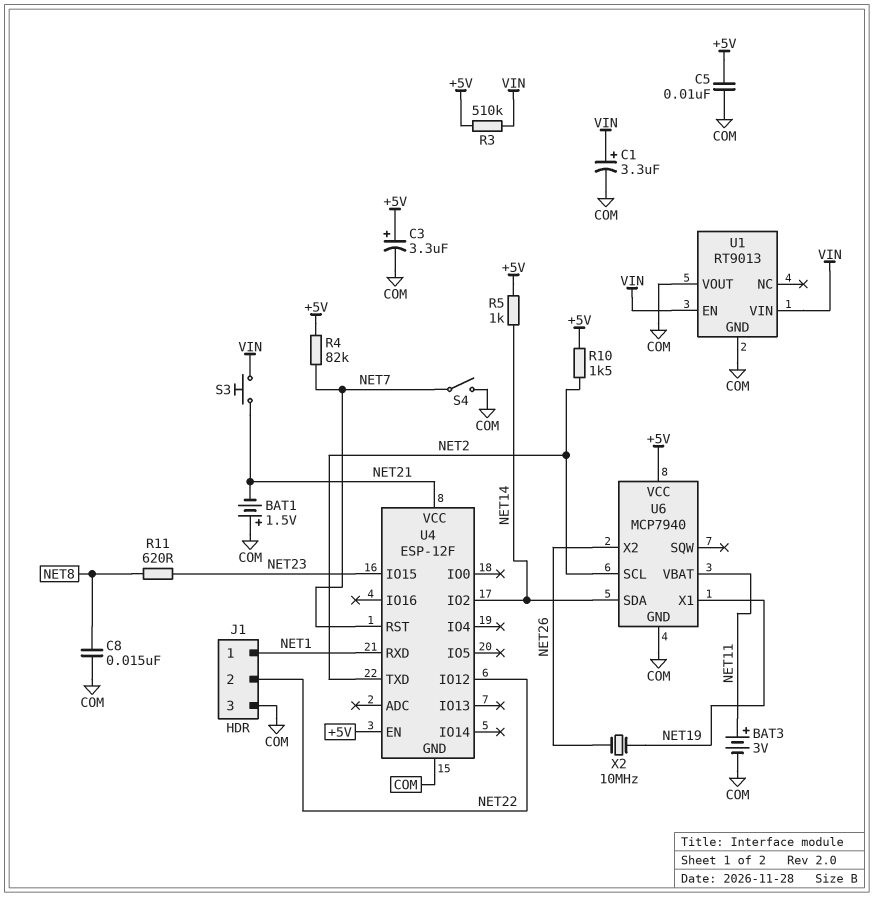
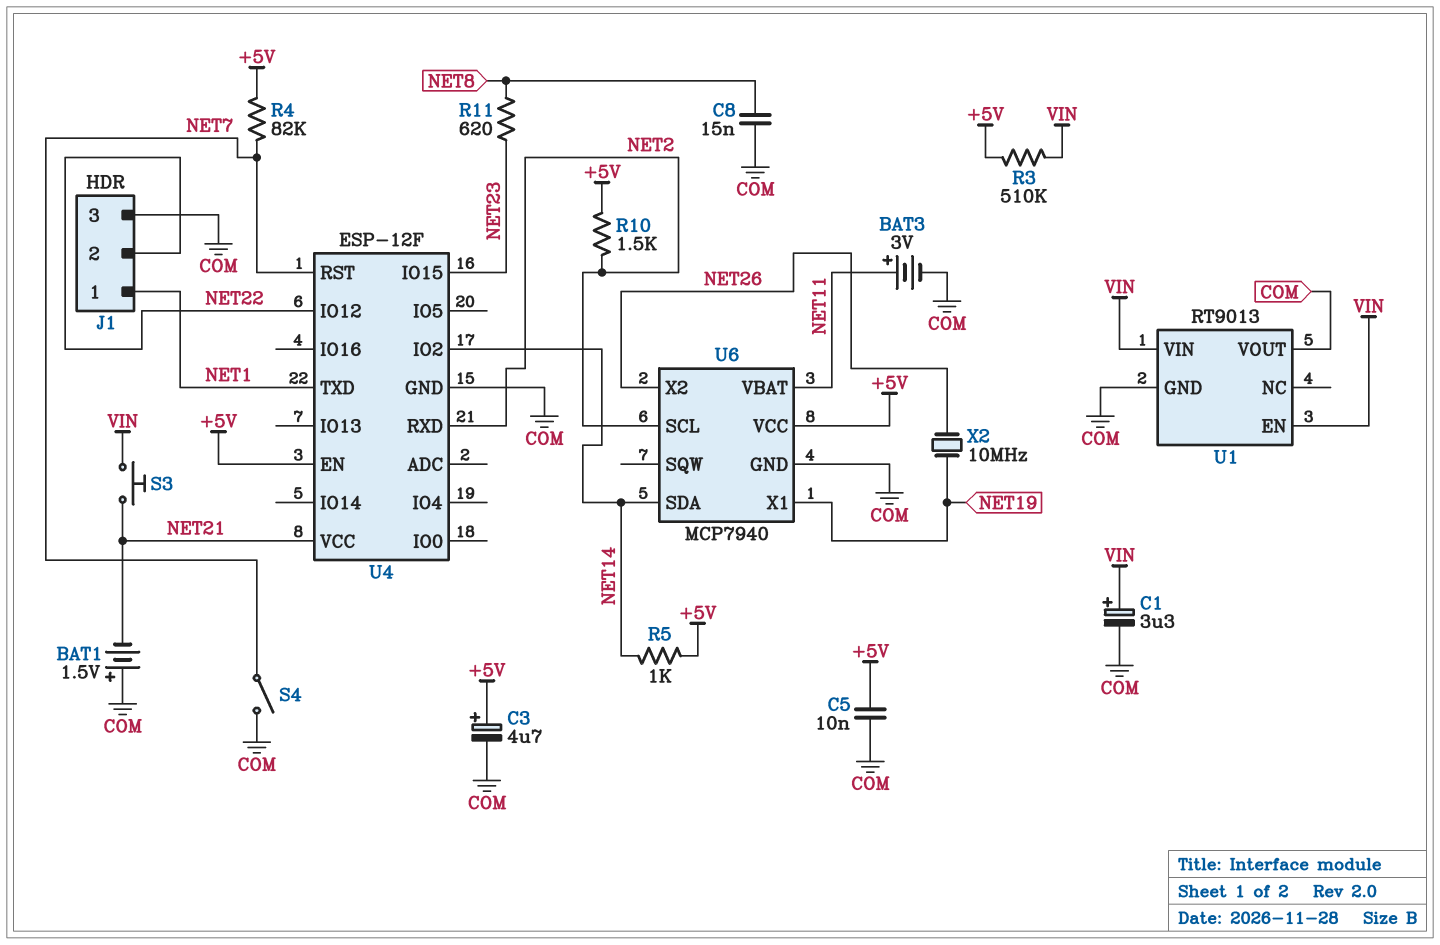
C3: 3.3uF (plus +5V, minus COM) -> 4.7uF (plus +5V, minus COM)
U4 pin RXD: NET1 -> NET2
U4 pin TXD: NET2 -> NET1

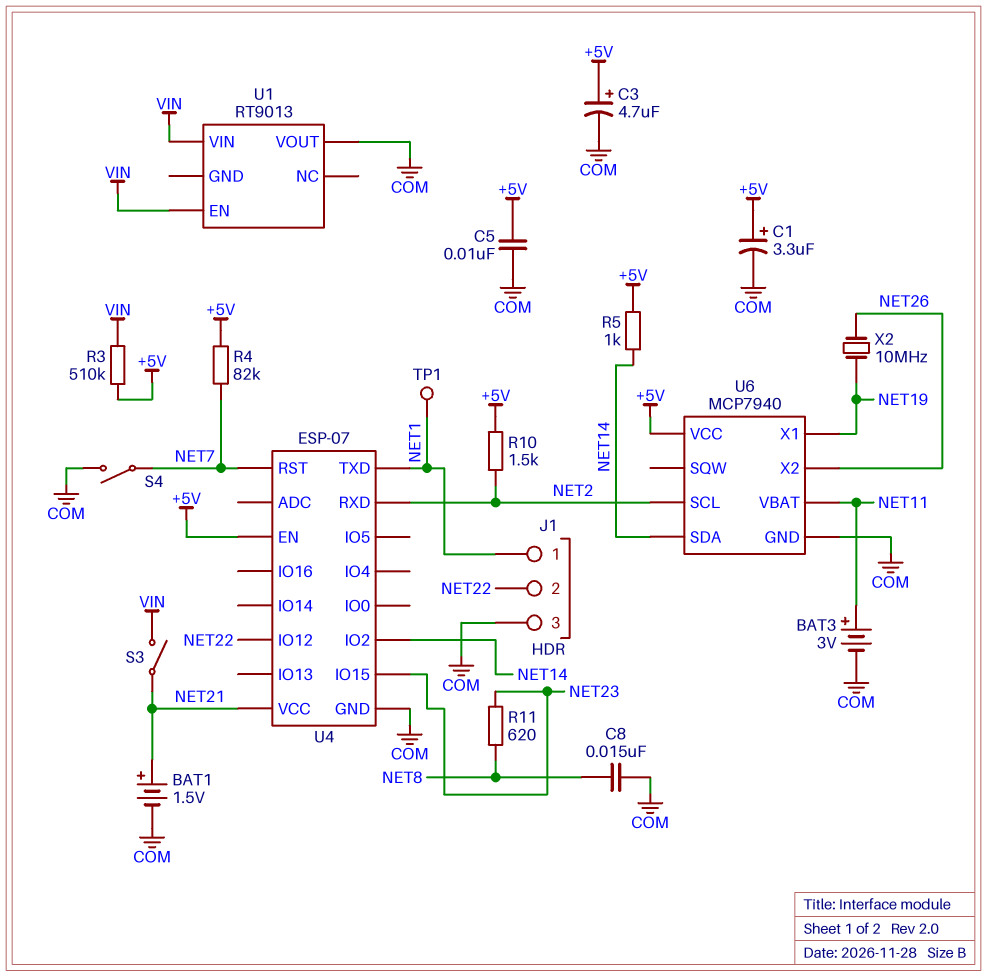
BAT1: 1.5V (plus COM, minus NET21) -> 1.5V (plus NET21, minus COM)
C1: 3.3uF (plus VIN, minus COM) -> 3.3uF (plus +5V, minus COM)
S3: button (NET21, VIN) -> switch (NET21, VIN)
TP1: none -> test point (NET1)
U1 pin GND: COM -> none
U4: ESP-12F -> ESP-07

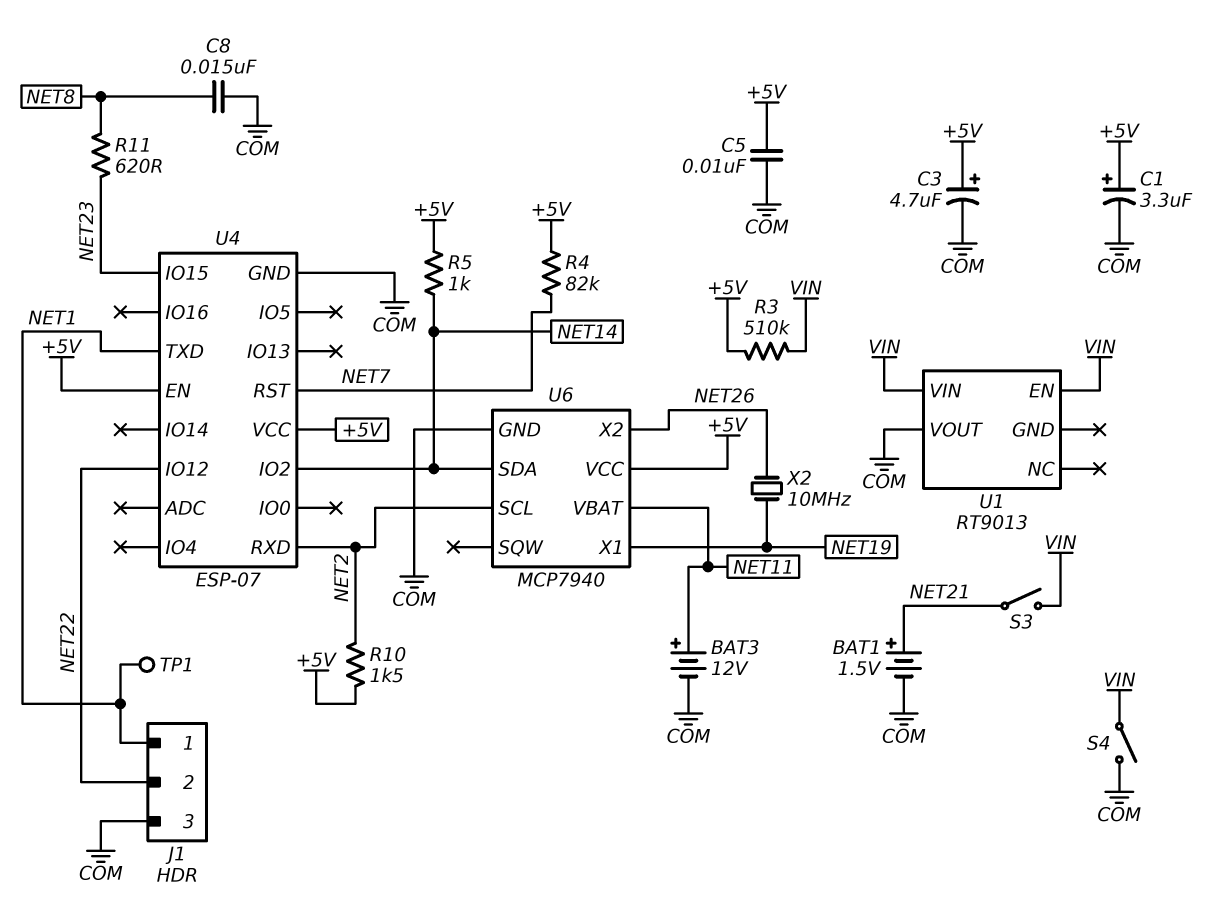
BAT3: 3V (plus NET11, minus COM) -> 12V (plus NET11, minus COM)
S4: switch (COM, NET7) -> switch (COM, VIN)
U4 pin VCC: NET21 -> +5V

